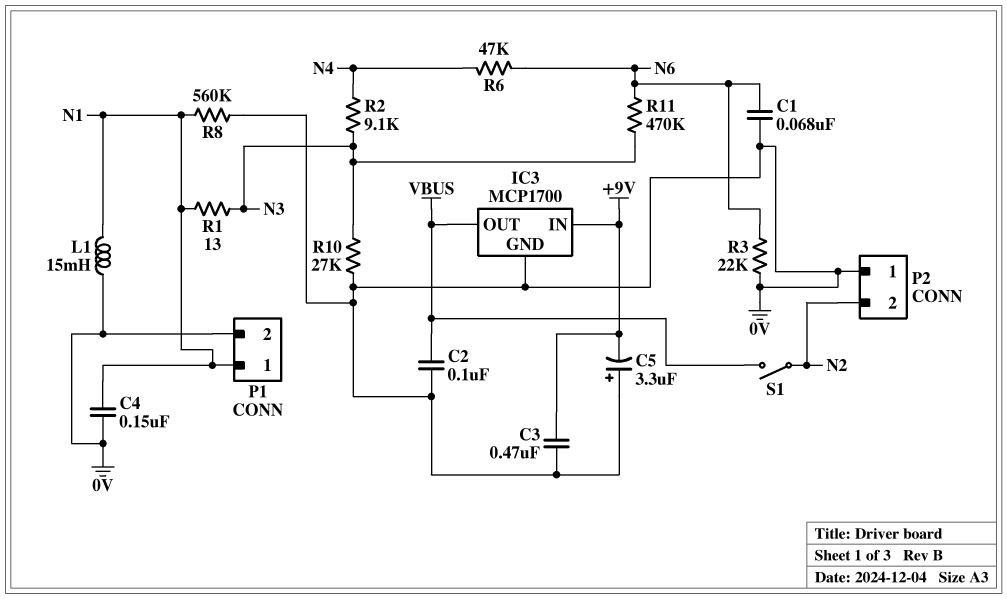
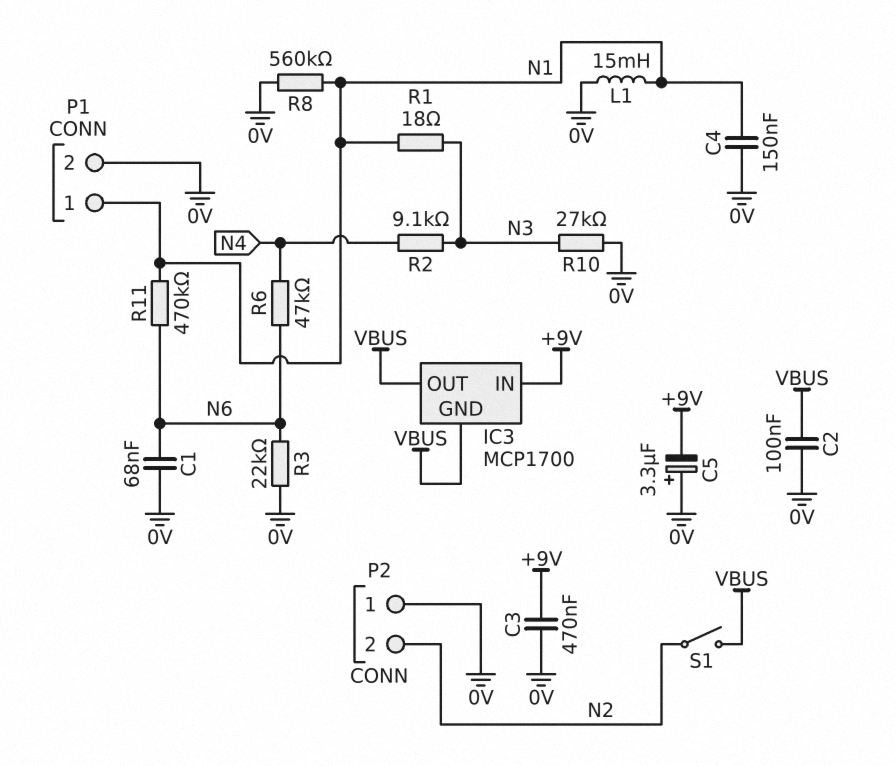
IC3 pin GND: 0V -> VBUS
R1: 13 (N1, N3) -> 18 (N1, N3)
R11: 470k (N3, N6) -> 470k (N1, N6)

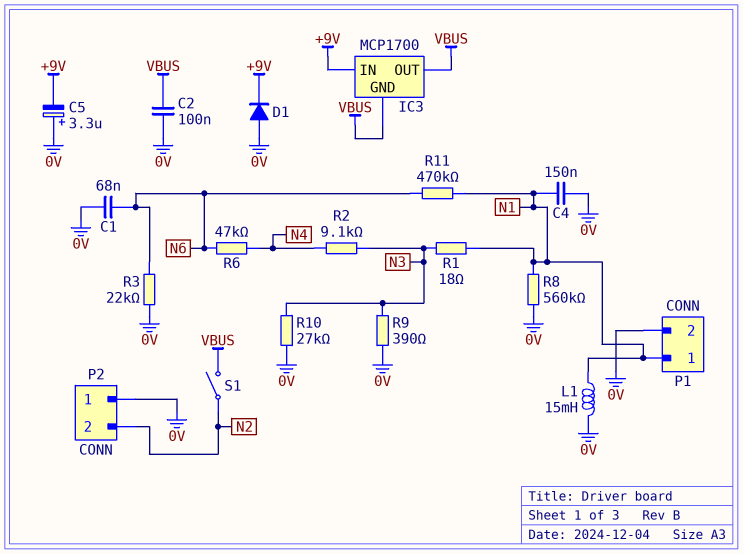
C3: 470nF (+9V, 0V) -> none
D1: none -> diode (A 0V, K +9V)
R9: none -> 390 (0V, N3)

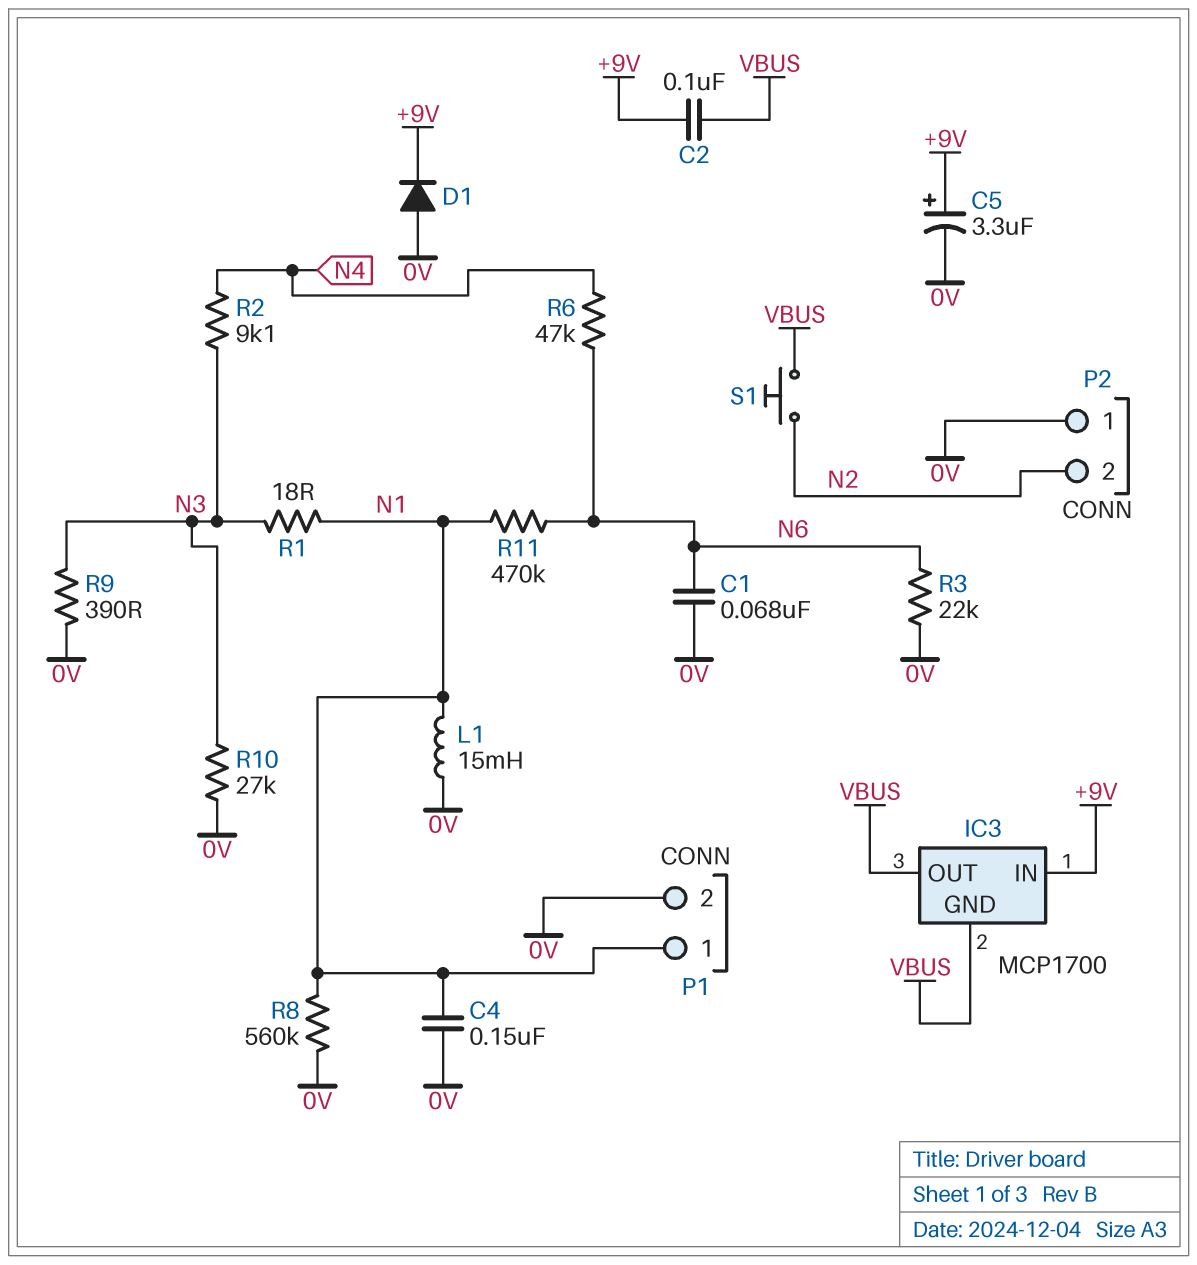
C2: 100nF (0V, VBUS) -> 100nF (+9V, VBUS)
C5: 3.3uF (plus 0V, minus +9V) -> 3.3uF (plus +9V, minus 0V)
S1: switch (N2, VBUS) -> button (N2, VBUS)

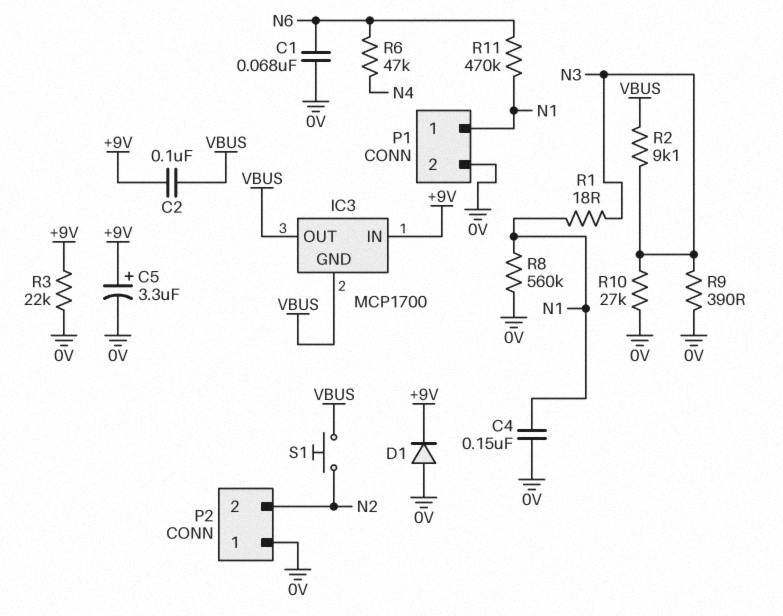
L1: 15mH (0V, N1) -> none
R2: 9.1k (N3, N4) -> 9.1k (N3, VBUS)
R3: 22k (0V, N6) -> 22k (+9V, 0V)

